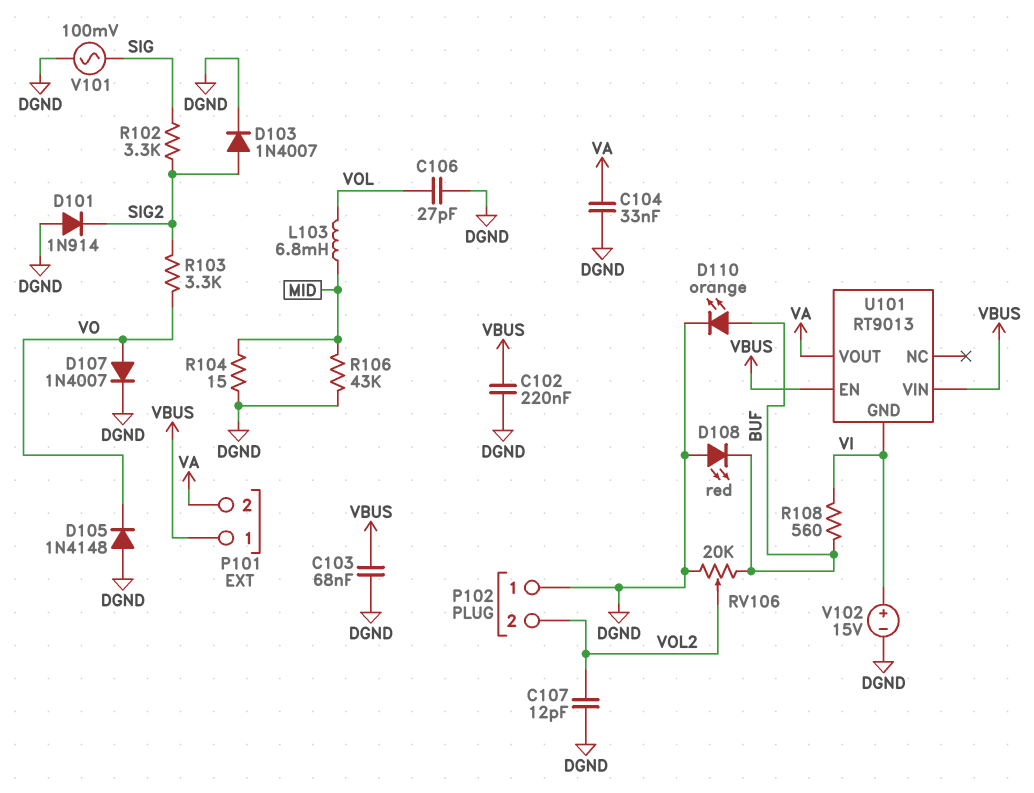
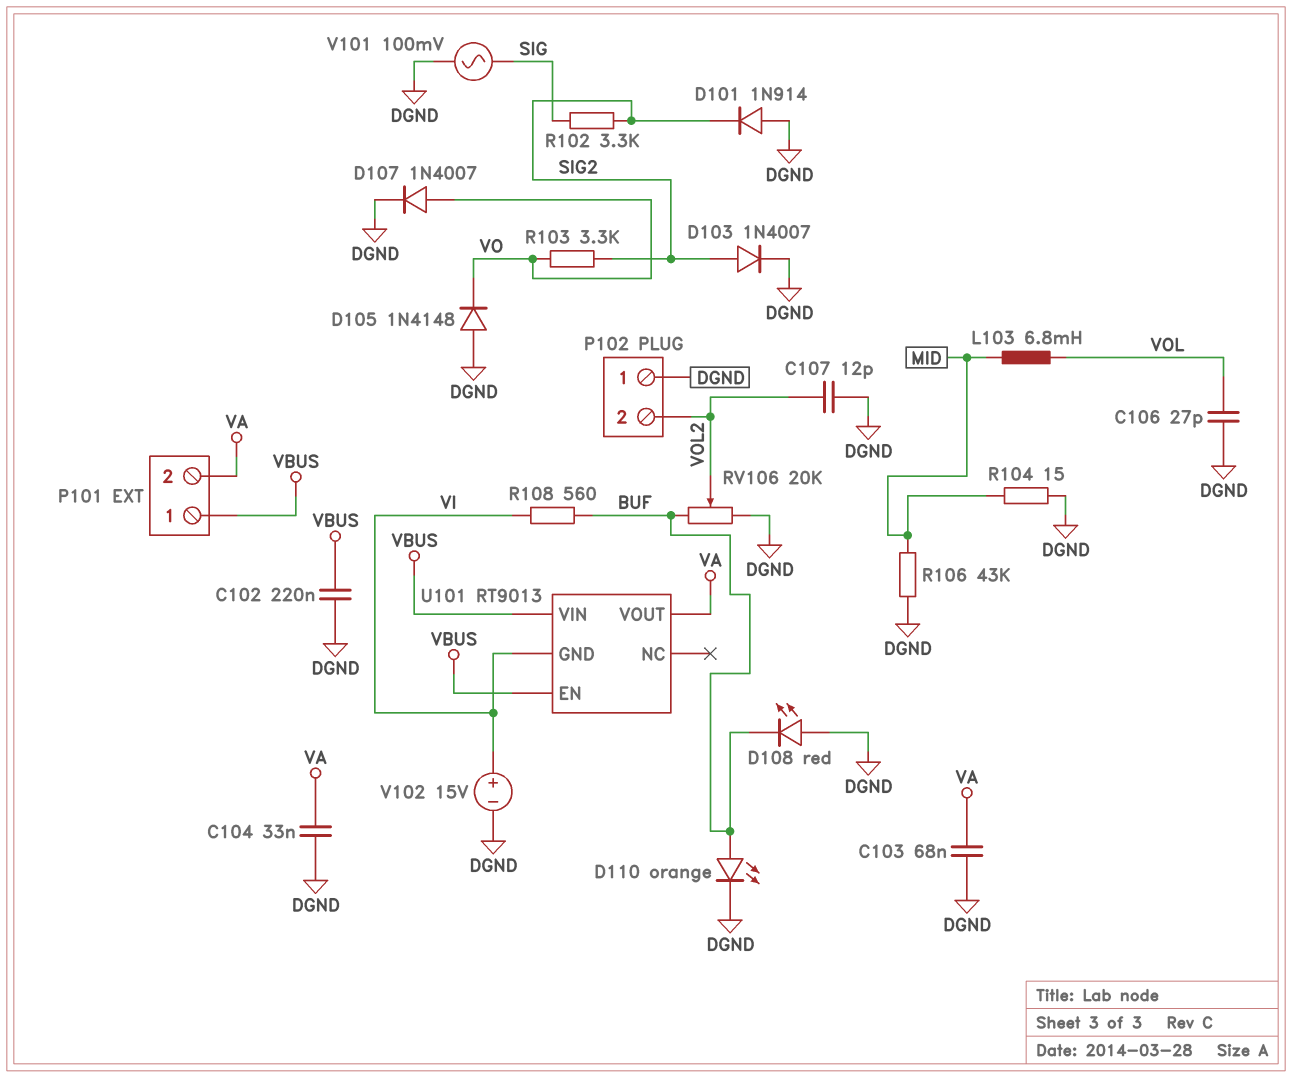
C103: 68nF (DGND, VBUS) -> 68nF (DGND, VA)

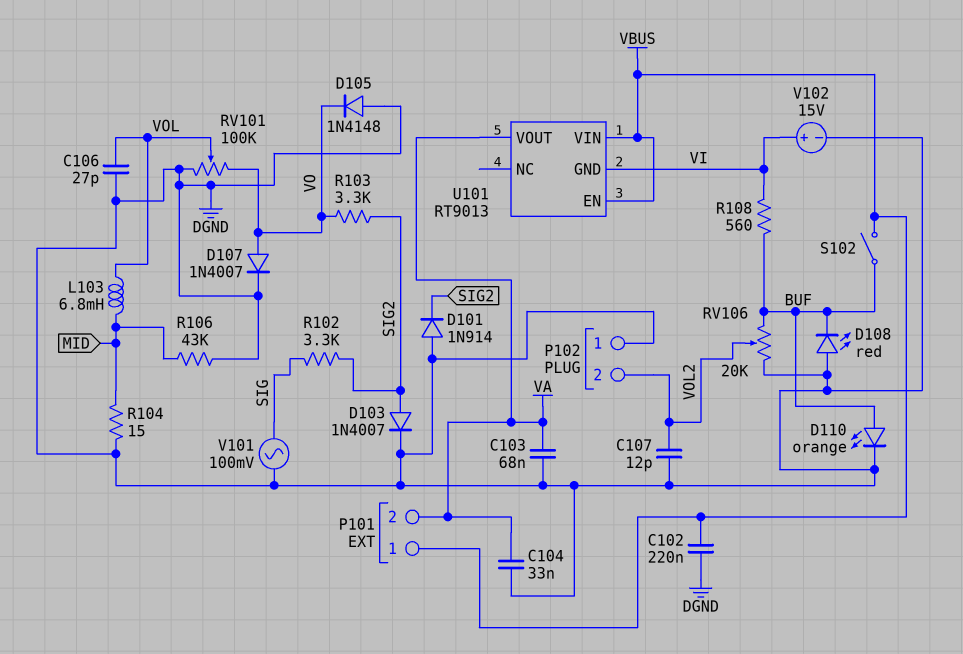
RV101: none -> 100k (DGND, VO, wiper VOL)
S102: none -> switch (BUF, VBUS)

